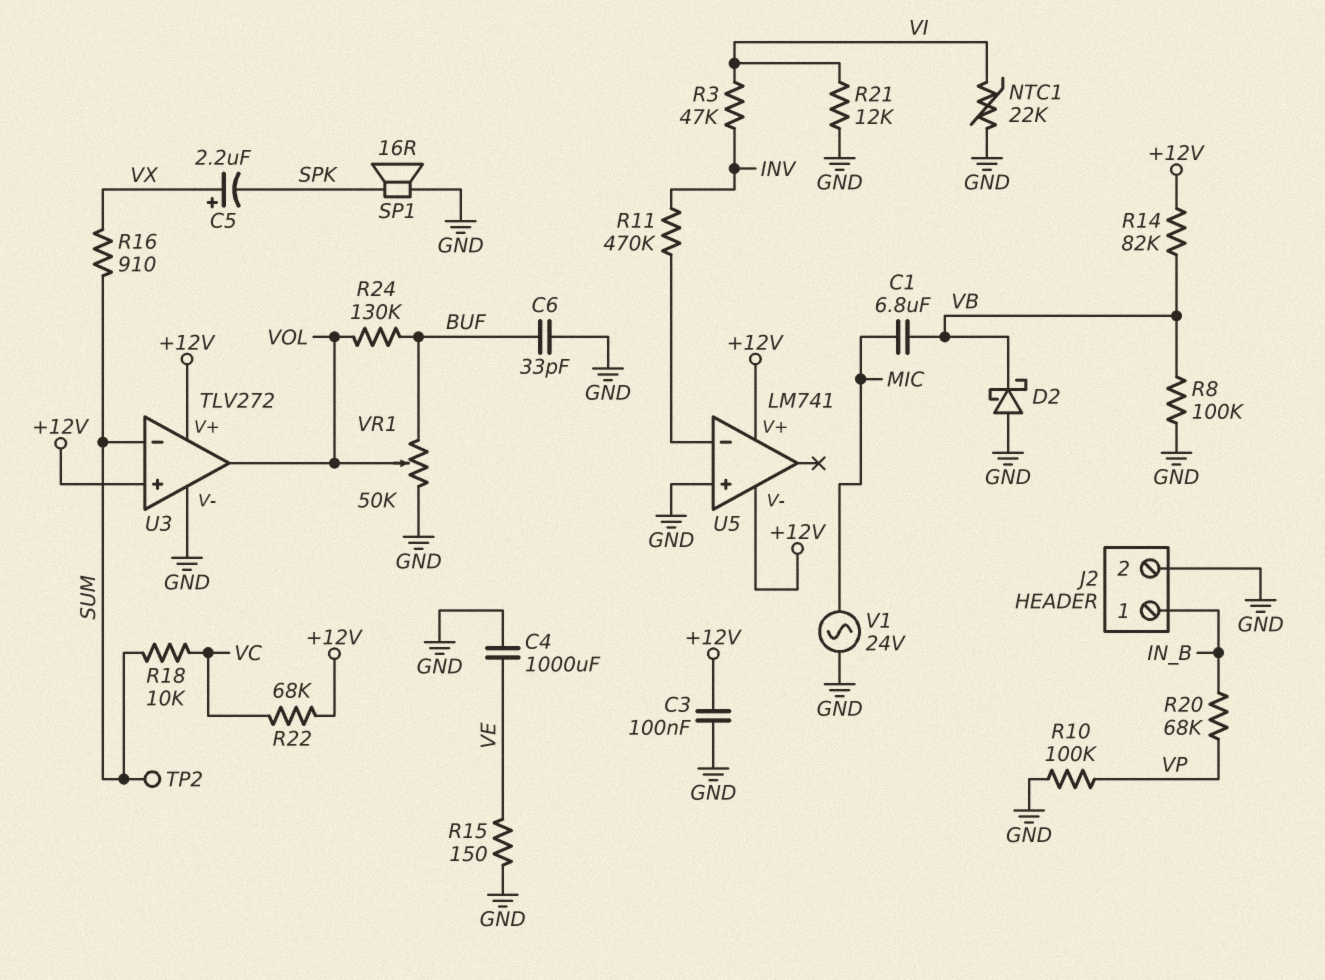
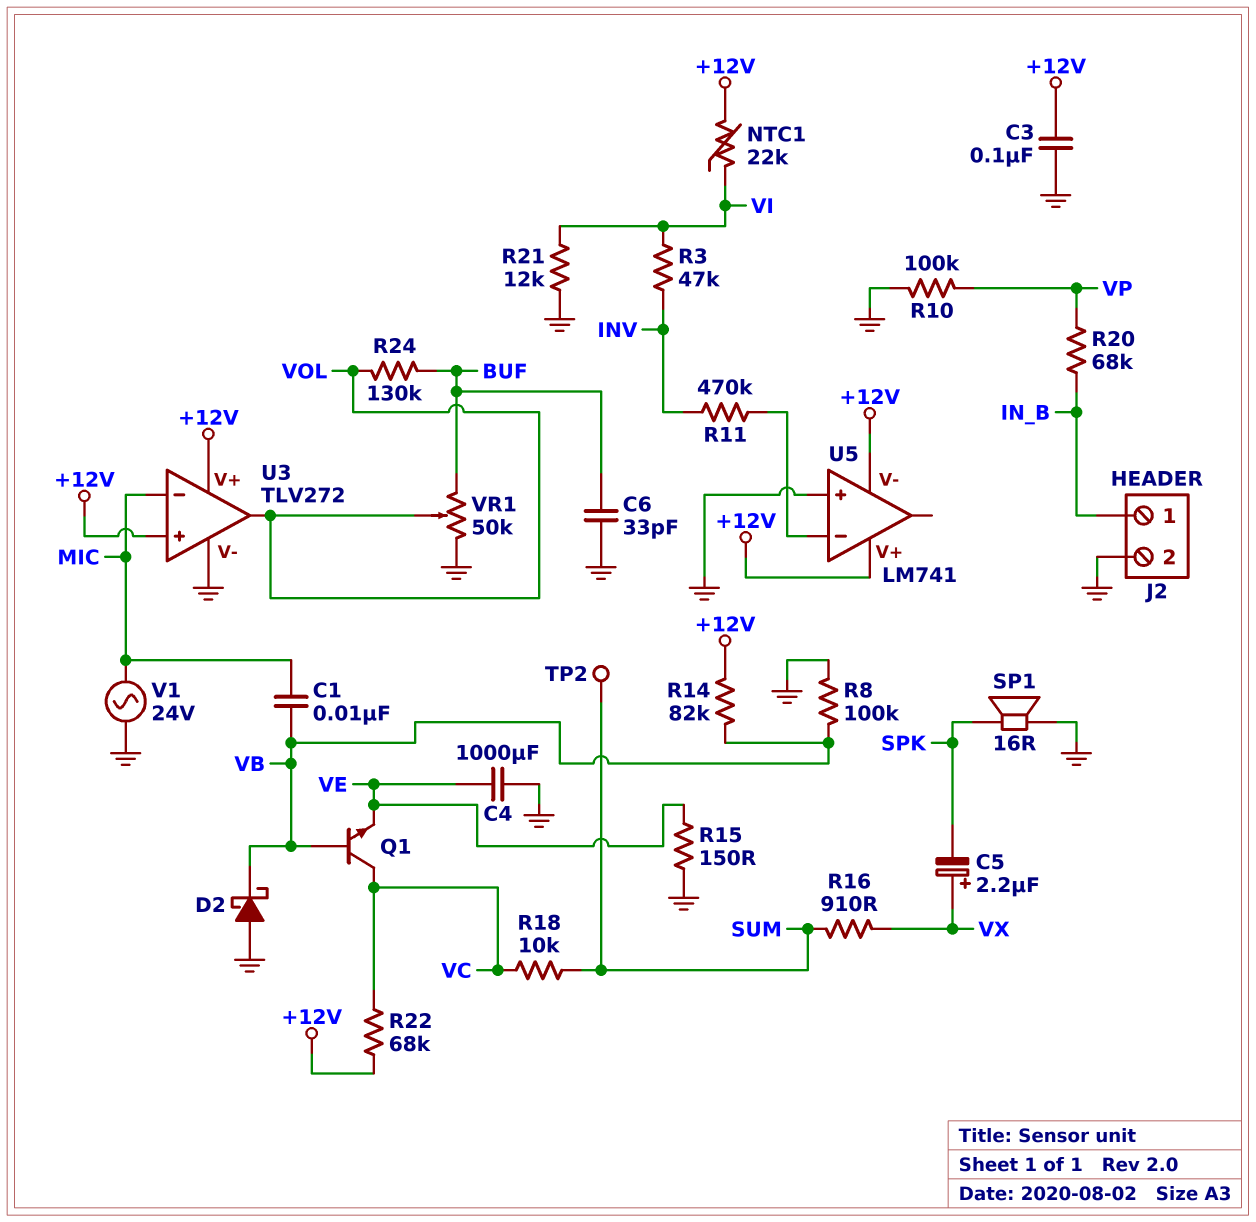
C1: 6.8uF (MIC, VB) -> 10nF (MIC, VB)
NTC1: 22k (GND, VI) -> 22k (+12V, VI)
Q1: none -> NPN (B VB, C VC, E VE)
U3 pin in-: SUM -> MIC

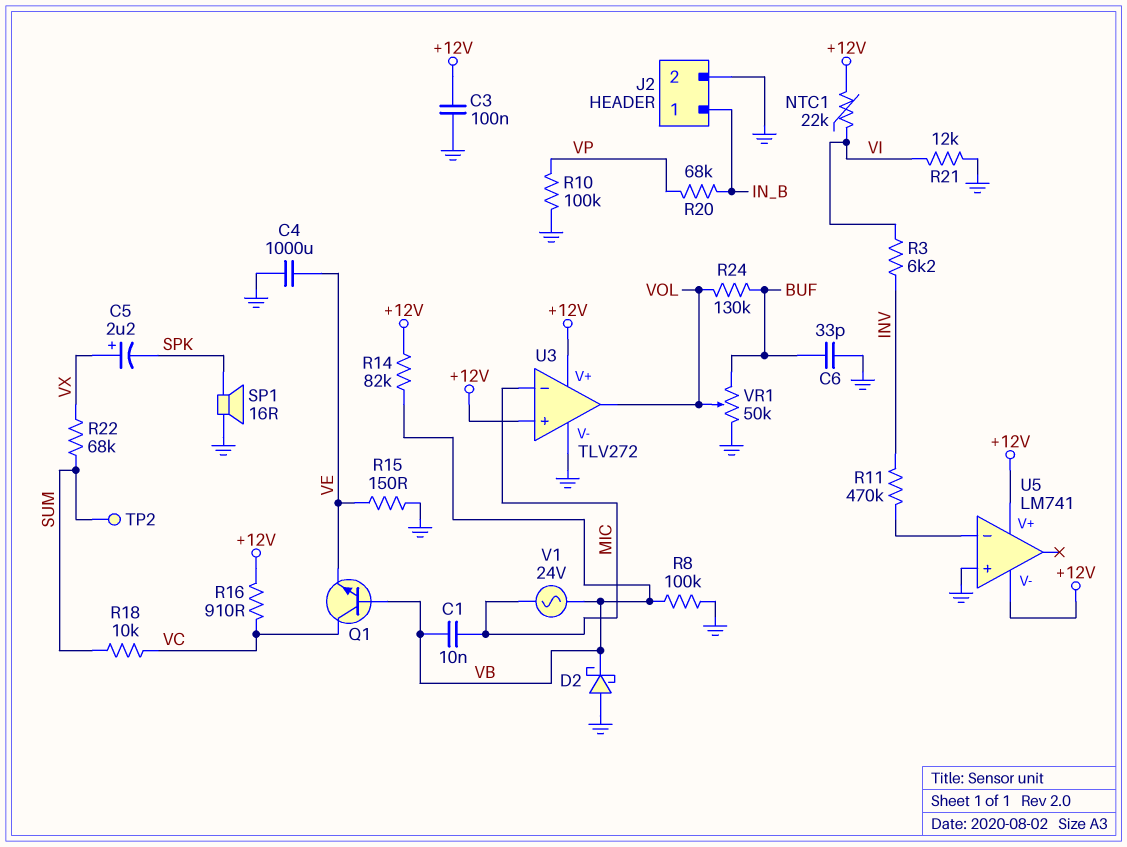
R3: 47k (INV, VI) -> 6.2k (INV, VI)
R16: 910 (SUM, VX) -> 910 (+12V, VC)
R22: 68k (+12V, VC) -> 68k (SUM, VX)
V1: AC 24V (GND, MIC) -> AC 24V (MIC, VB)

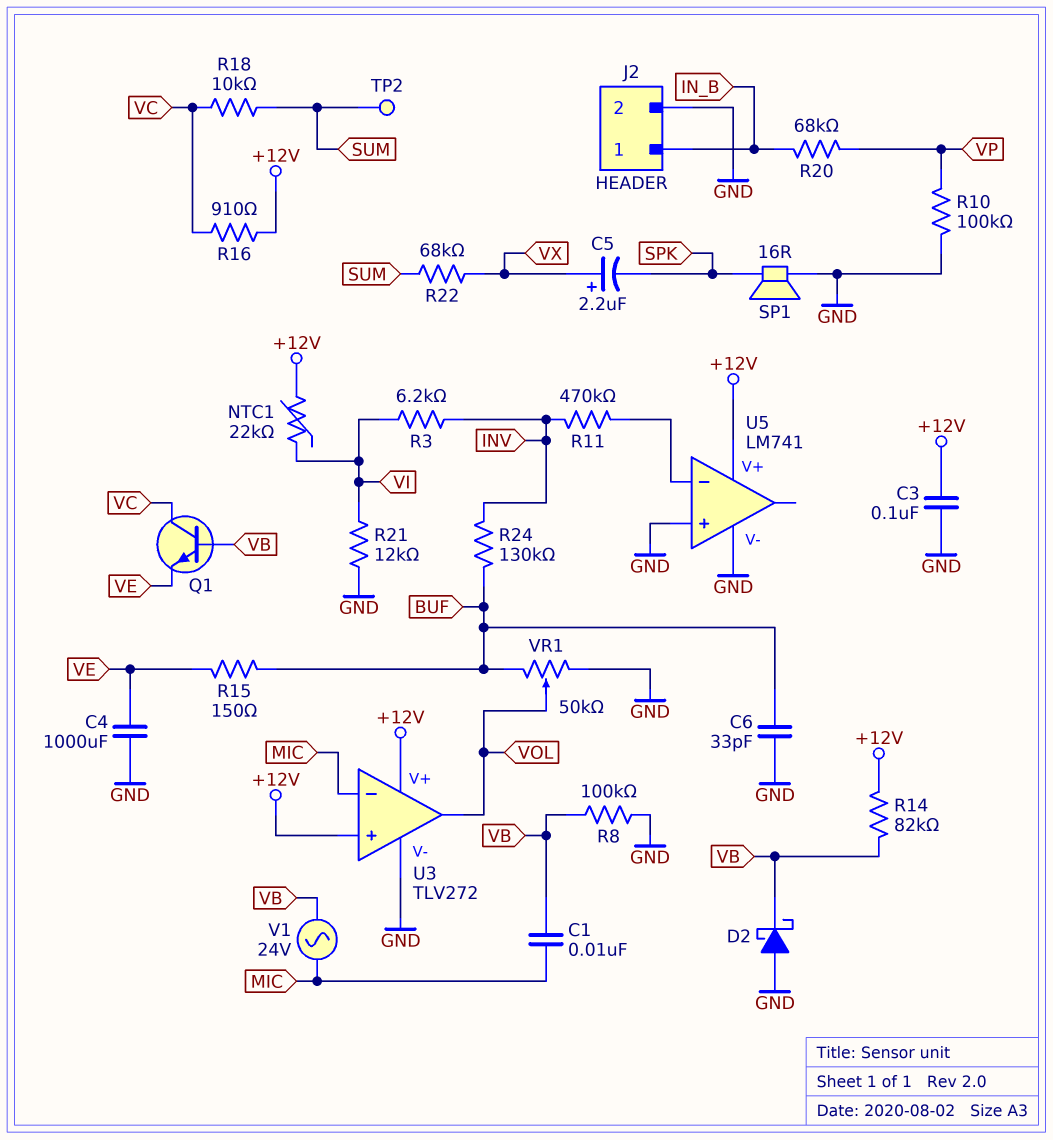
R15: 150 (GND, VE) -> 150 (BUF, VE)
R24: 130k (BUF, VOL) -> 130k (BUF, INV)
U5 pin V-: +12V -> GND

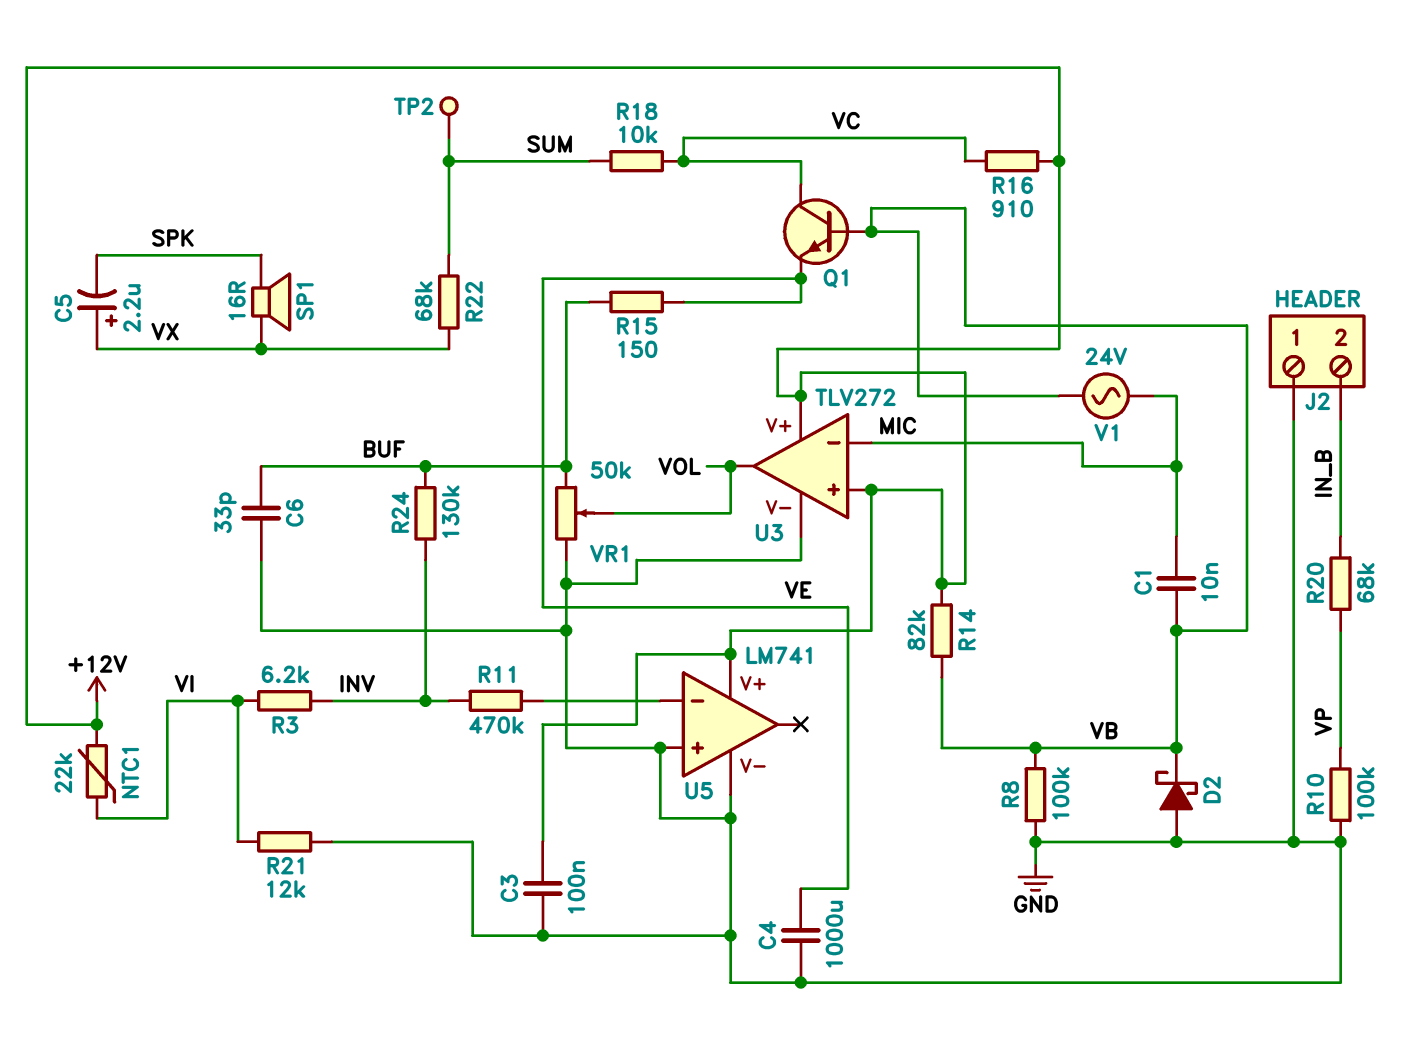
J2 pin 1: IN_B -> GND
J2 pin 2: GND -> IN_B
SP1: speaker 16R (GND, SPK) -> speaker 16R (SPK, VX)

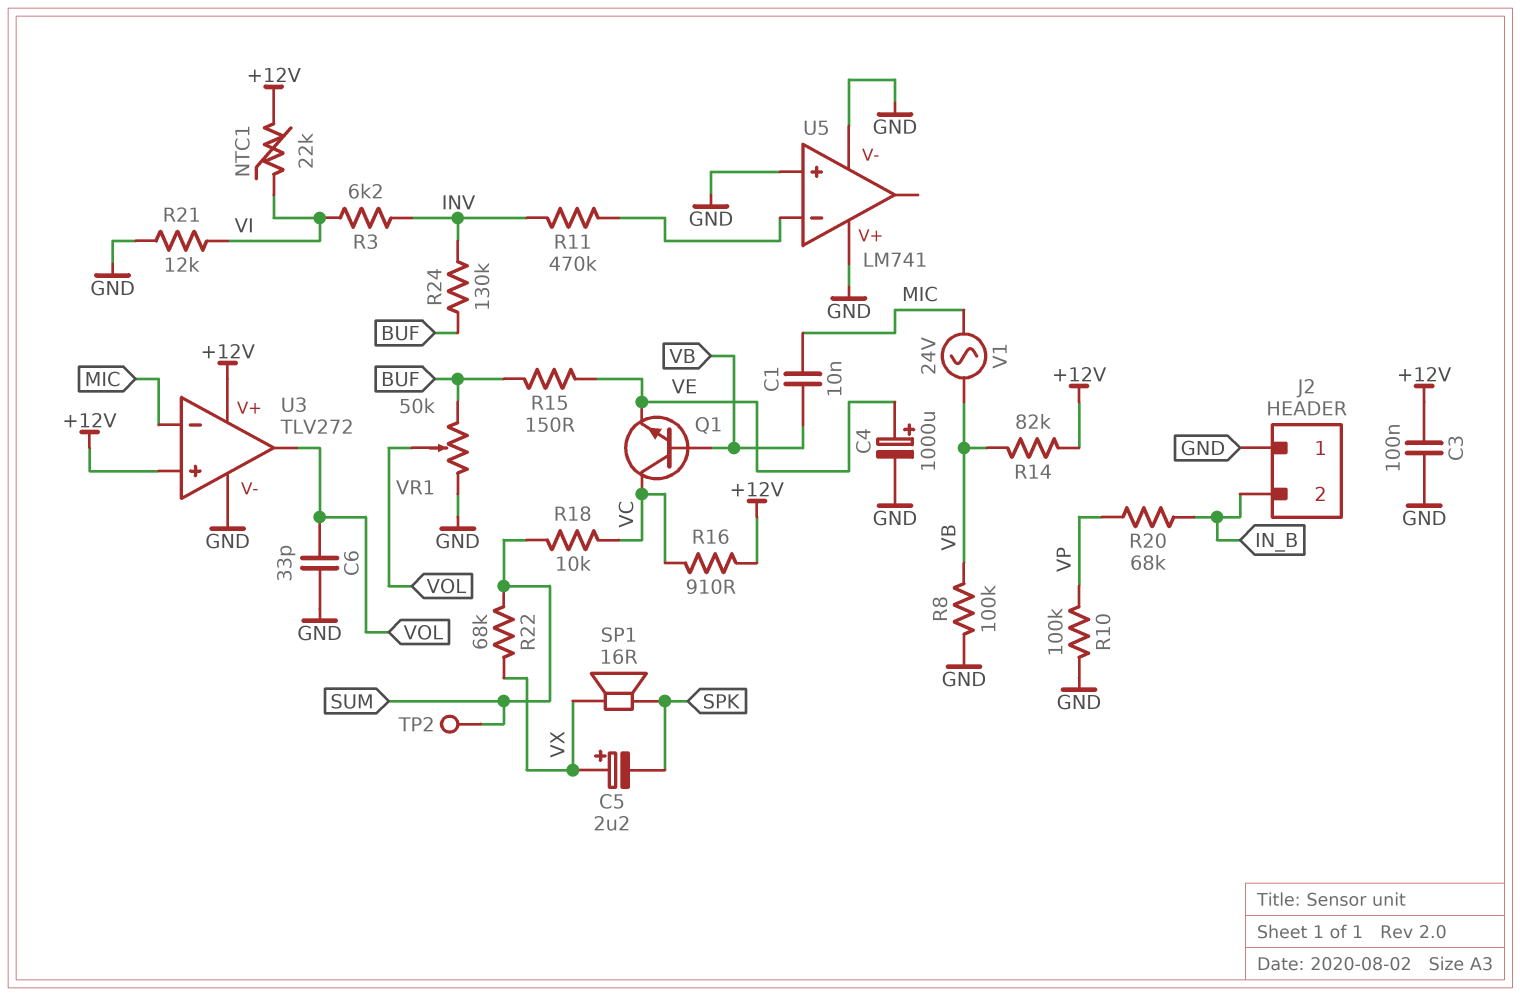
C4: 1000uF (GND, VE) -> 1000uF (plus VE, minus GND)
C6: 33pF (BUF, GND) -> 33pF (GND, VOL)
D2: schottky (A GND, K VB) -> none
U5 pin V+: +12V -> GND

